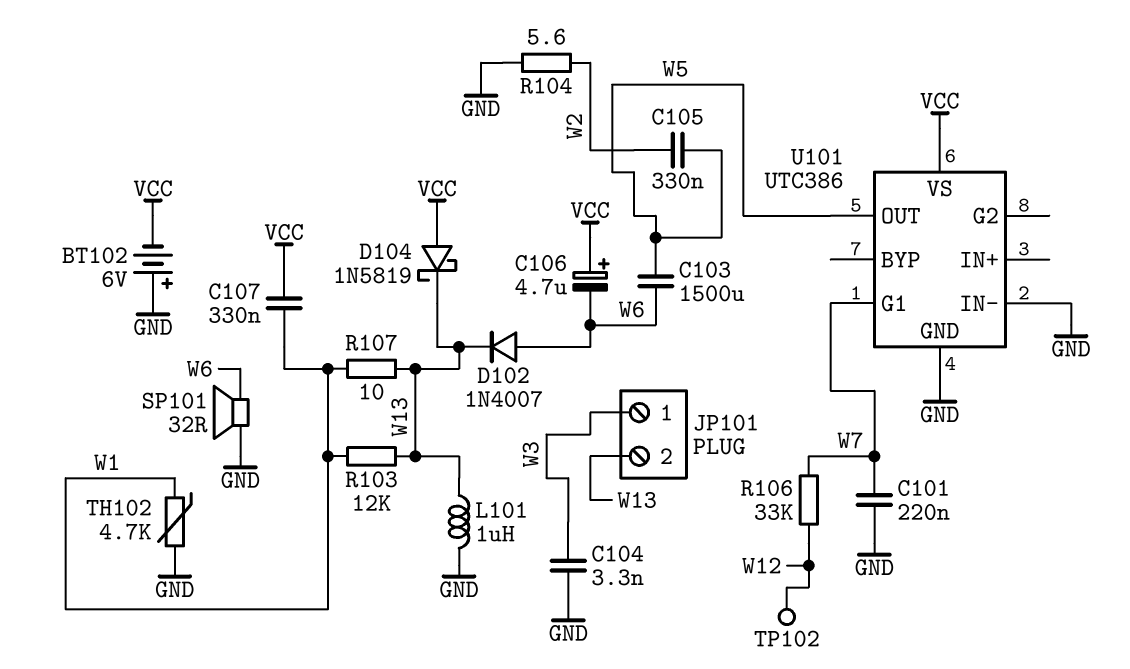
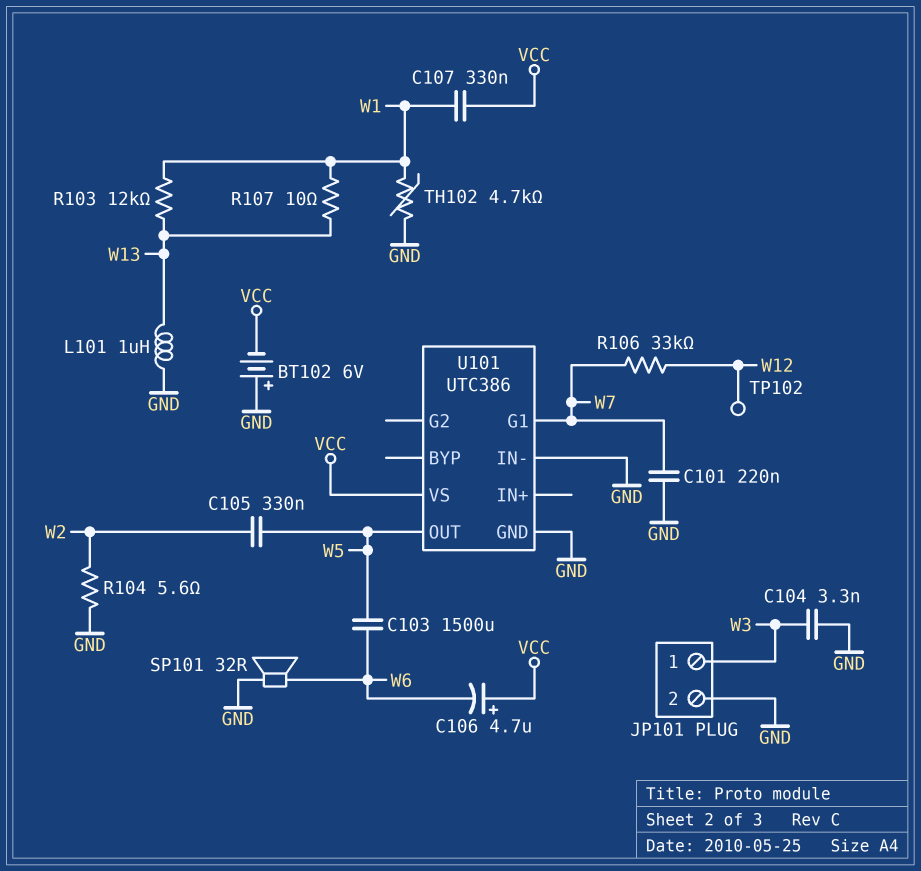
D102: diode 1N4007 (A W6, K W13) -> none
D104: schottky 1N5819 (A VCC, K W13) -> none
JP101 pin 2: W13 -> GND

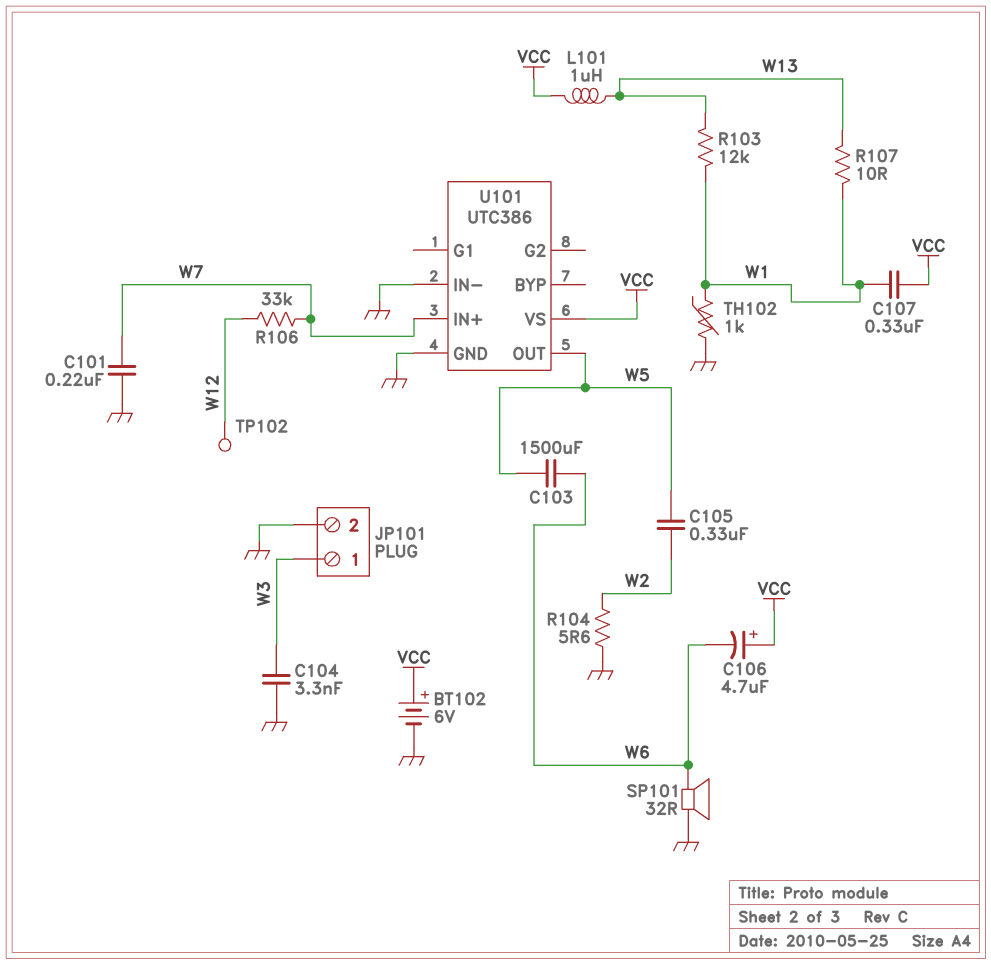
BT102: 6V (plus GND, minus VCC) -> 6V (plus VCC, minus GND)
L101: 1uH (GND, W13) -> 1uH (VCC, W13)
TH102: 4.7k (GND, W1) -> 1k (GND, W1)
U101 pin G1: W7 -> none
U101 pin IN+: none -> W7

